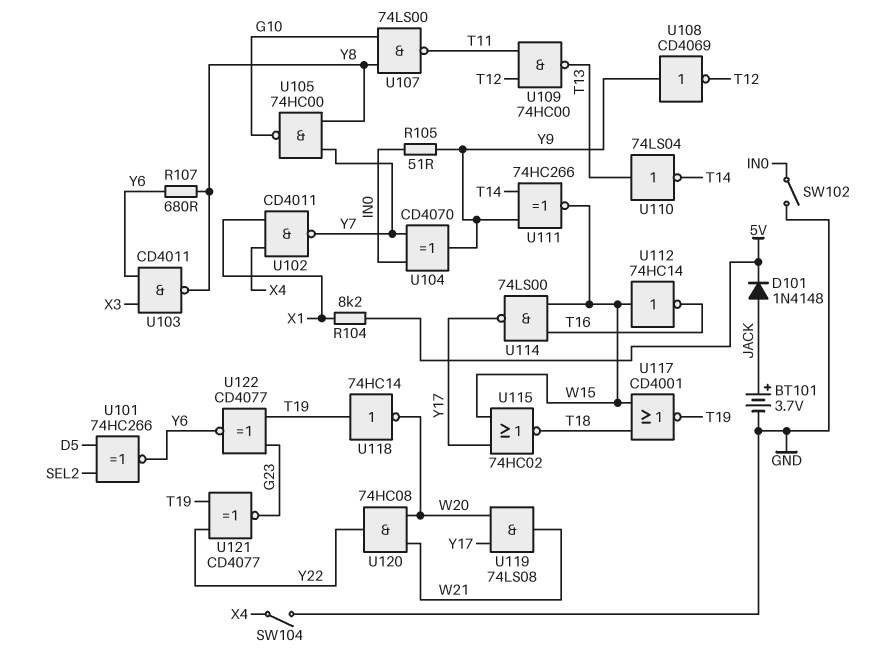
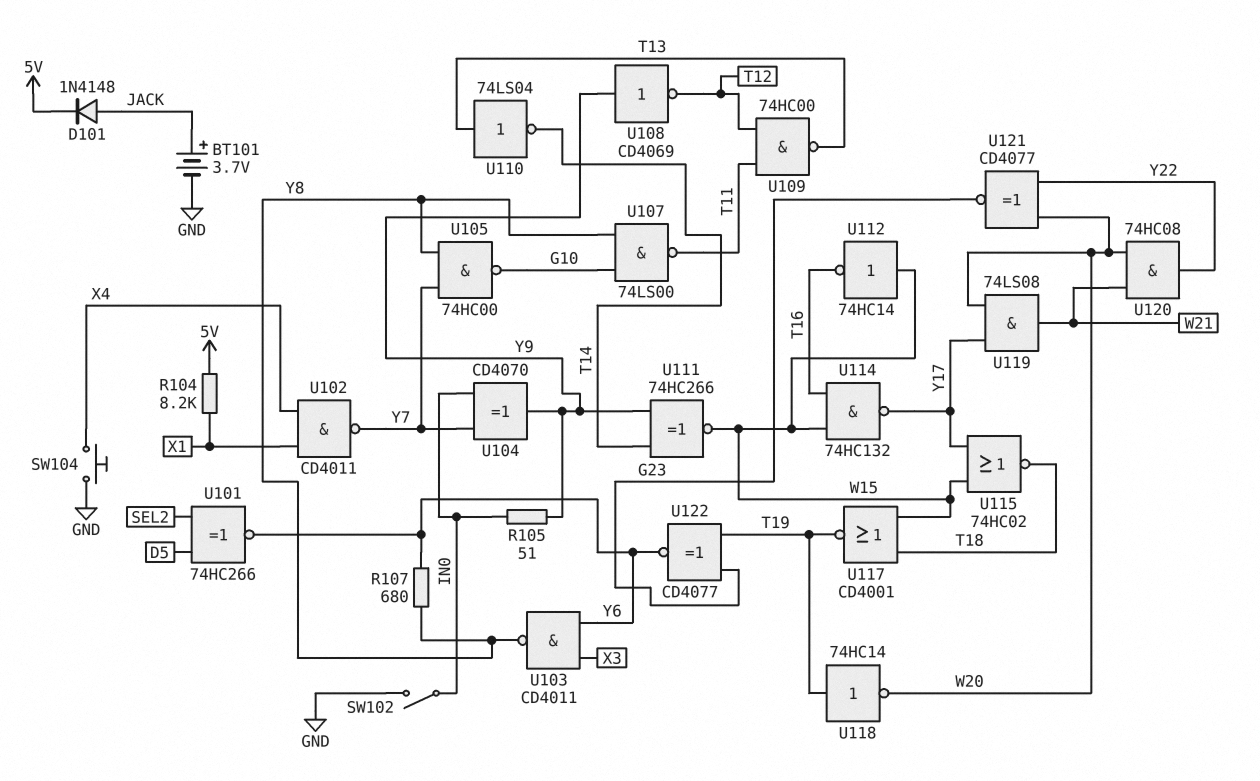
SW104: switch (GND, X4) -> button (GND, X4)
U114: NAND 74LS00 (in T16, in W15, out Y17) -> NAND 74HC132 (in T16, in W15, out Y17)
U121: XNOR CD4077 (in T19, in Y22, out G23) -> XNOR CD4077 (in W20, in Y22, out G23)

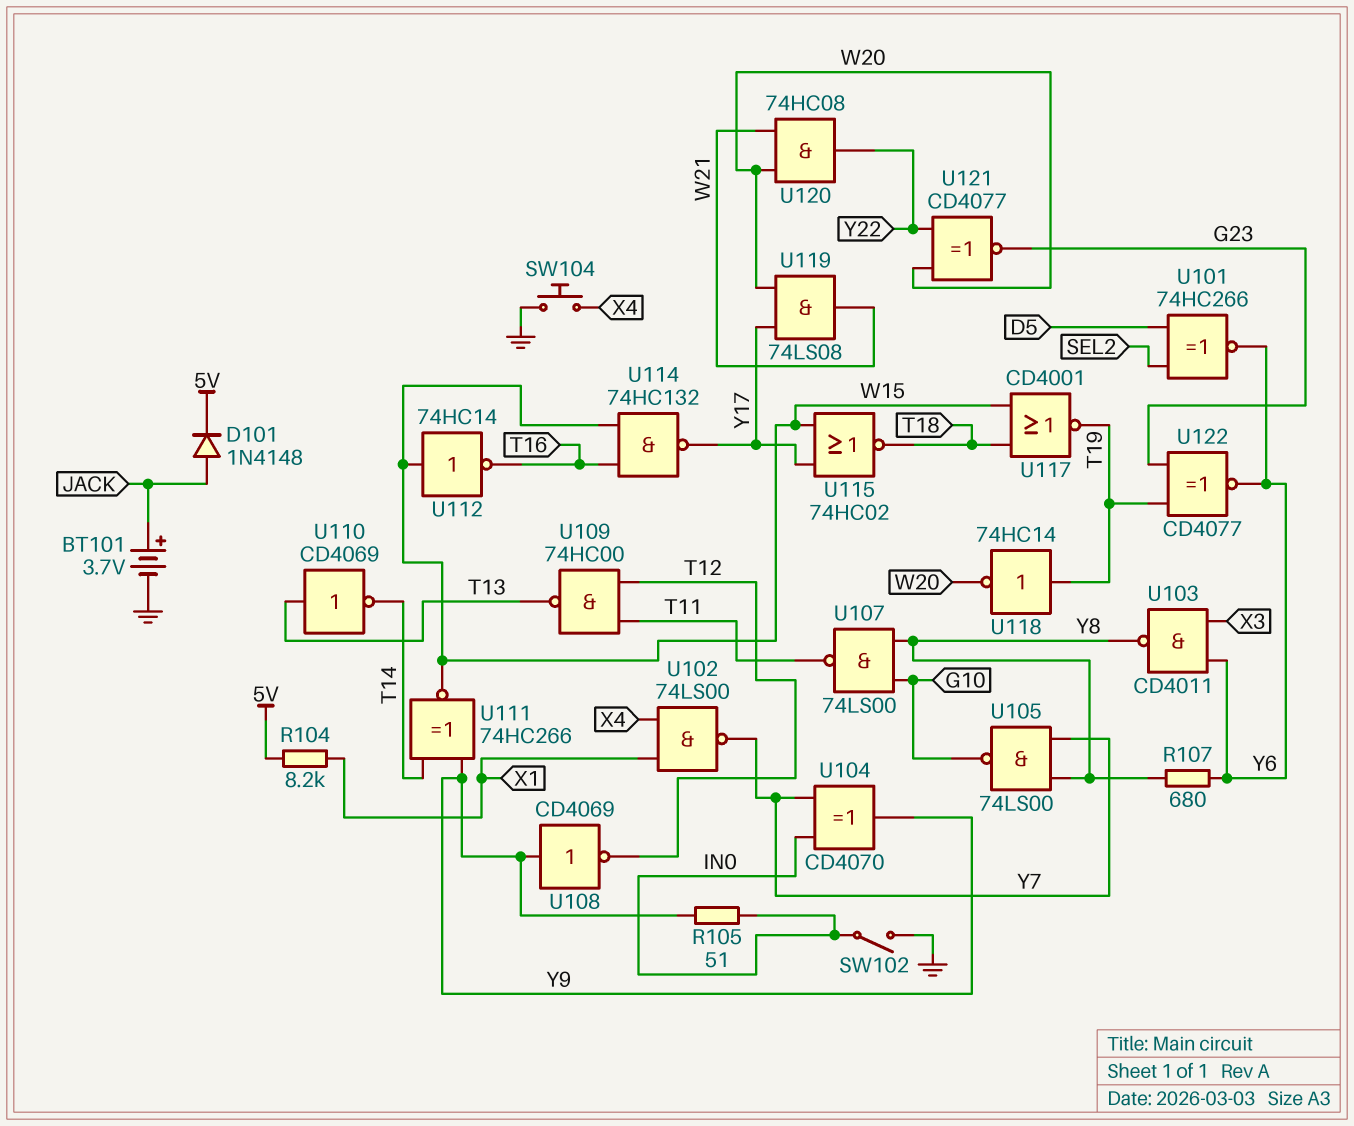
U102: NAND CD4011 (in X1, in X4, out Y7) -> NAND 74LS00 (in X1, in X4, out Y7)
U105: NAND 74HC00 (in Y7, in Y8, out G10) -> NAND 74LS00 (in Y7, in Y8, out G10)
U110: NOT 74LS04 (in T13, out T14) -> NOT CD4069 (in T13, out T14)

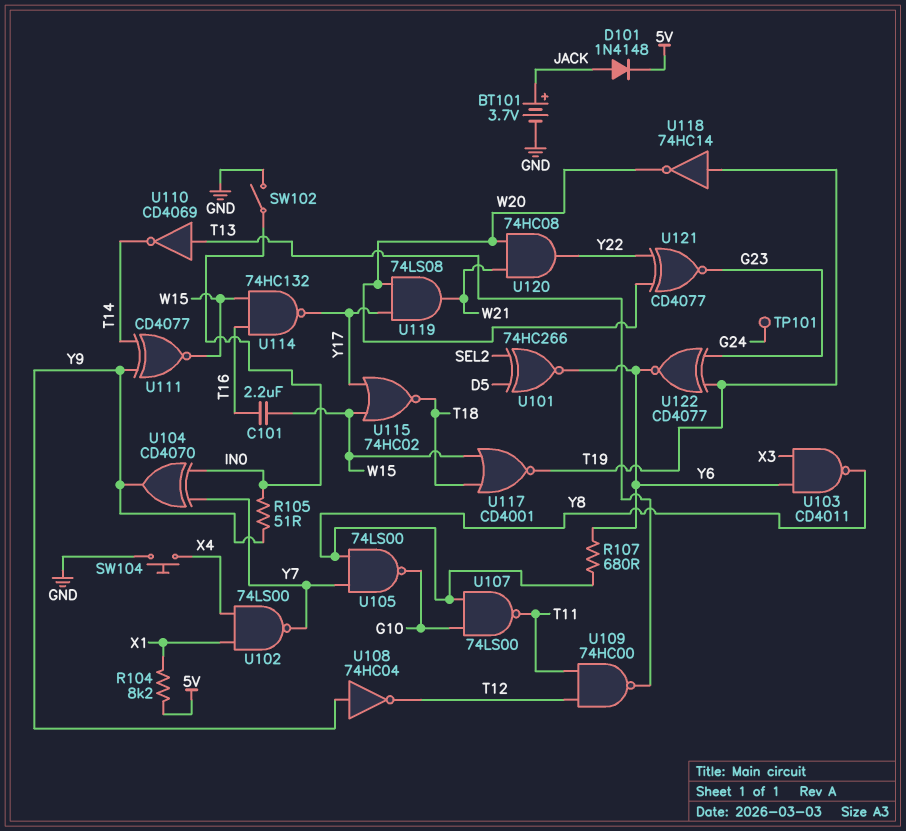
C101: none -> 2.2uF (T16, W15)
TP101: none -> test point (G24)
U108: NOT CD4069 (in Y9, out T12) -> NOT 74HC04 (in Y9, out T12)
U111: XNOR 74HC266 (in T14, in Y9, out W15) -> XNOR CD4077 (in T14, in Y9, out W15)
U112: NOT 74HC14 (in W15, out T16) -> none

